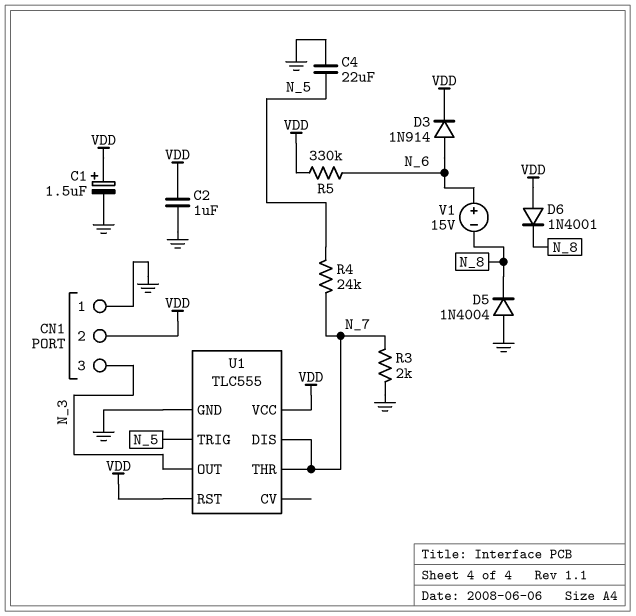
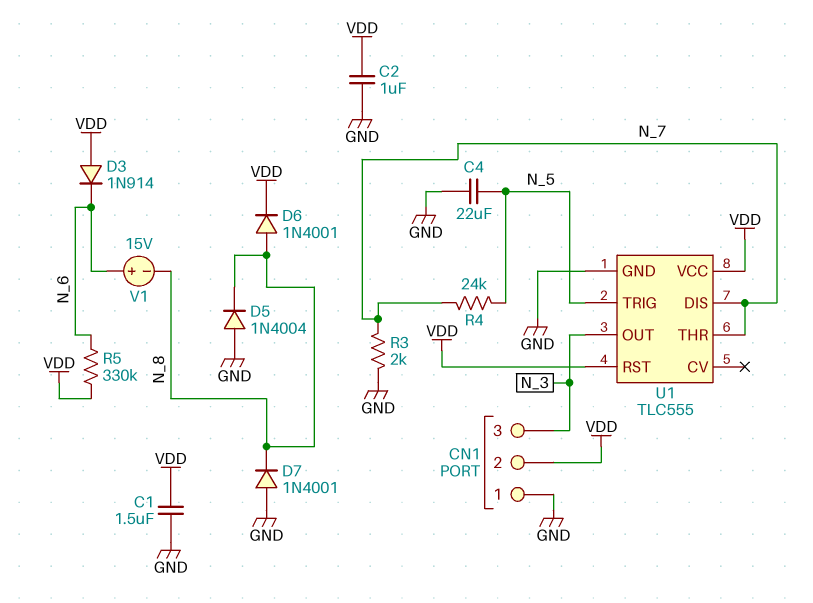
C1: 1.5uF (plus VDD, minus GND) -> 1.5uF (GND, VDD)
D3: diode 1N914 (A N_6, K VDD) -> diode 1N914 (A VDD, K N_6)
D6: diode 1N4001 (A VDD, K N_8) -> diode 1N4001 (A N_8, K VDD)
D7: none -> diode 1N4001 (A GND, K N_8)

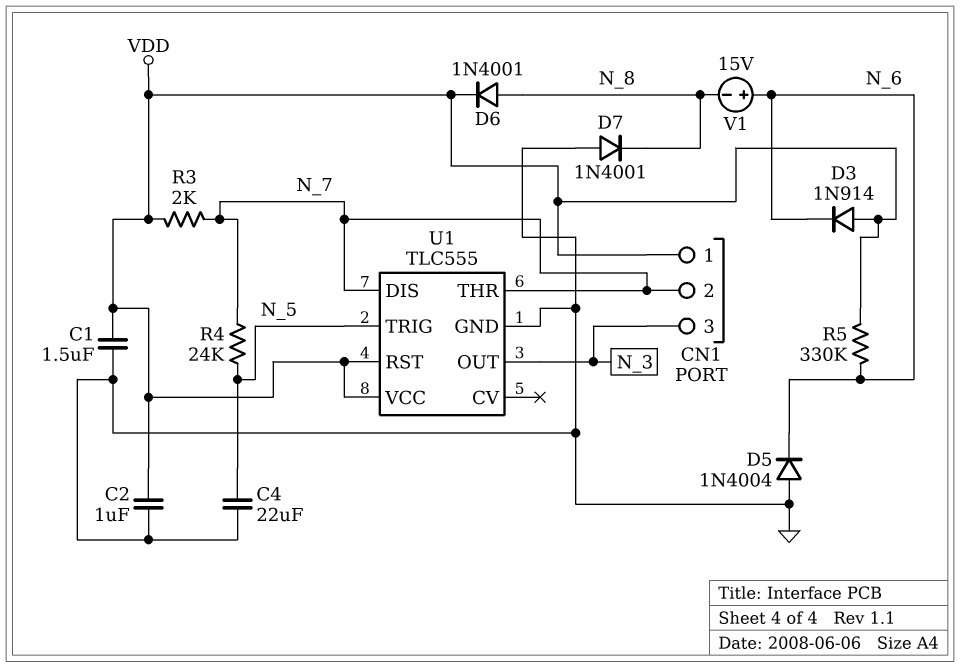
CN1 pin 1: GND -> VDD
CN1 pin 2: VDD -> N_7
D5: diode 1N4004 (A GND, K N_8) -> diode 1N4004 (A GND, K N_6)
R3: 2k (GND, N_7) -> 2k (N_7, VDD)

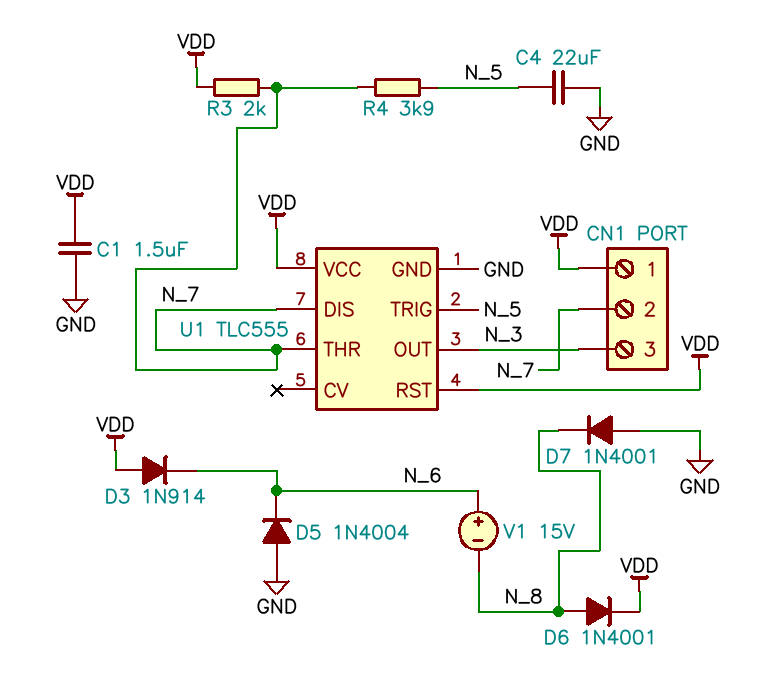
C2: 1uF (GND, VDD) -> none
R4: 24k (N_5, N_7) -> 3.9k (N_5, N_7)
R5: 330k (N_6, VDD) -> none

